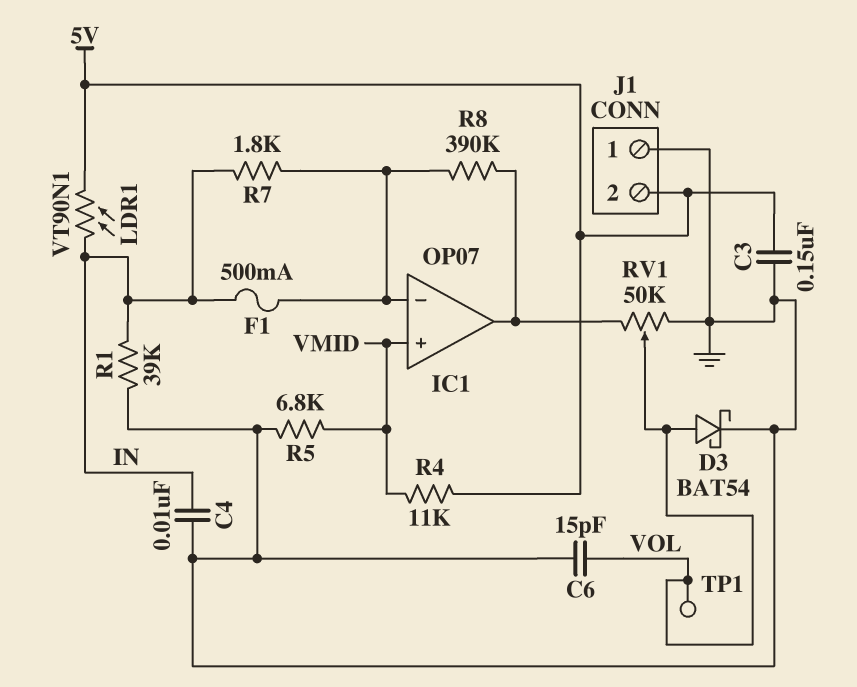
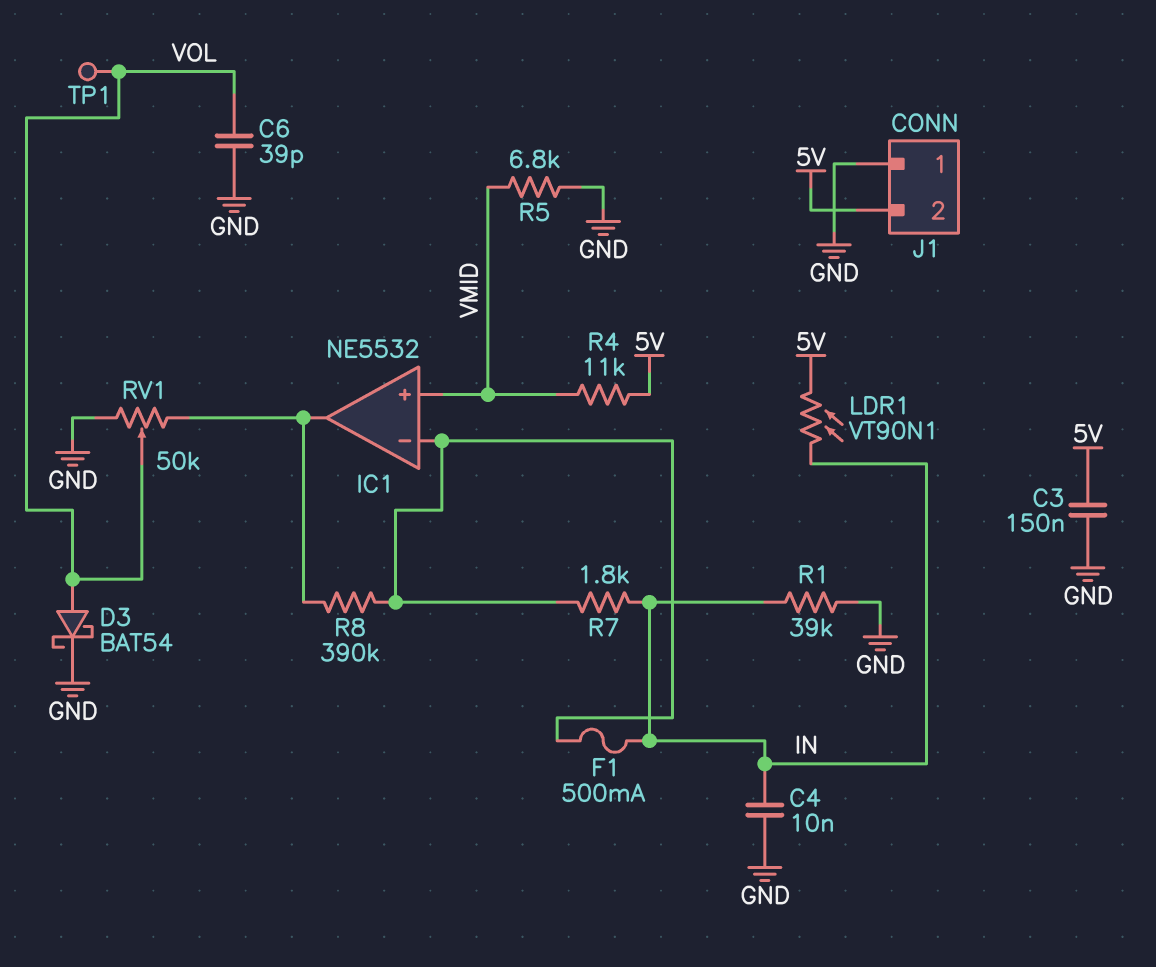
C6: 15pF (GND, VOL) -> 39pF (GND, VOL)
IC1: OP07 -> NE5532

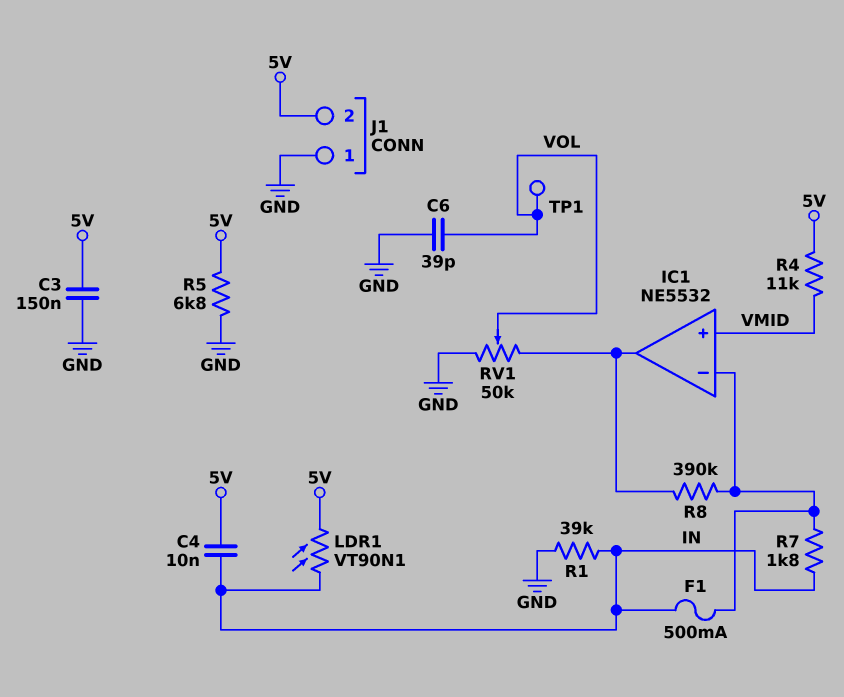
C4: 10nF (GND, IN) -> 10nF (5V, IN)
D3: schottky BAT54 (A VOL, K GND) -> none
R5: 6.8k (GND, VMID) -> 6.8k (5V, GND)

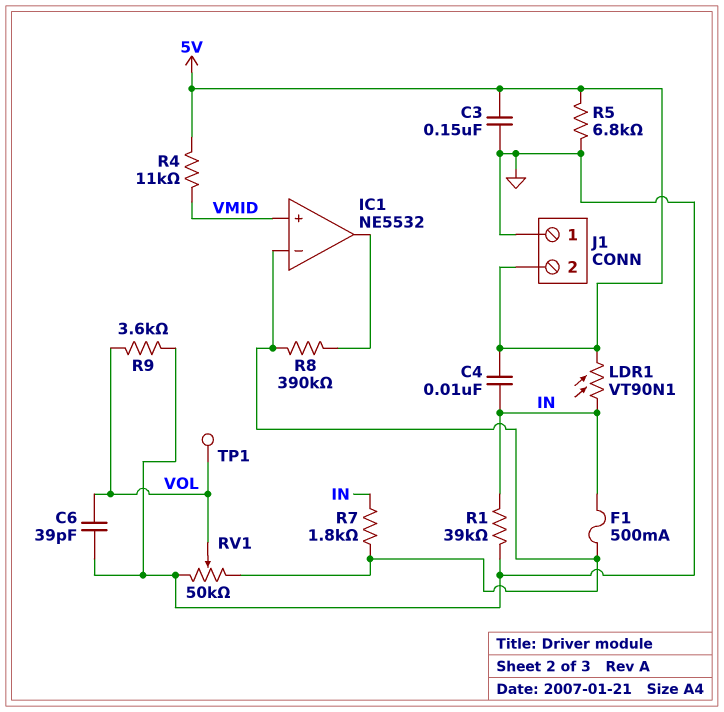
R9: none -> 3.6k (GND, VOL)
RV1: 50k (GND, IC1/out, wiper VOL) -> 50k (GND, IC1/in-, wiper VOL)

